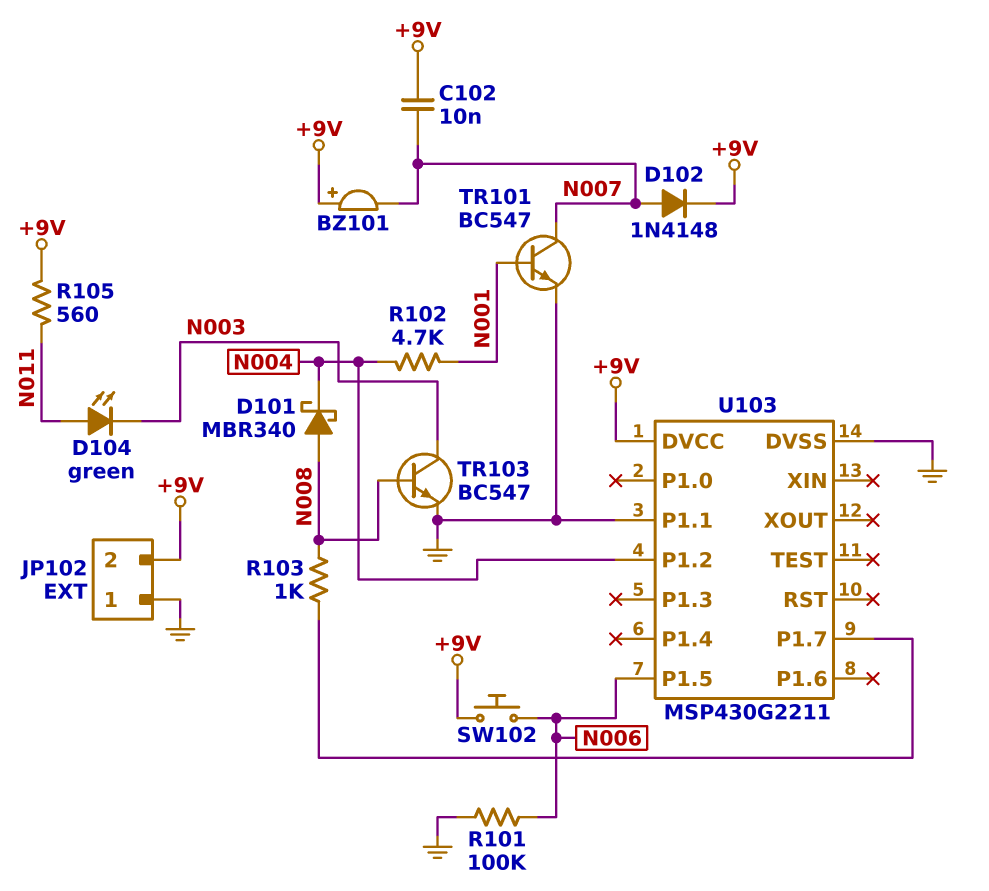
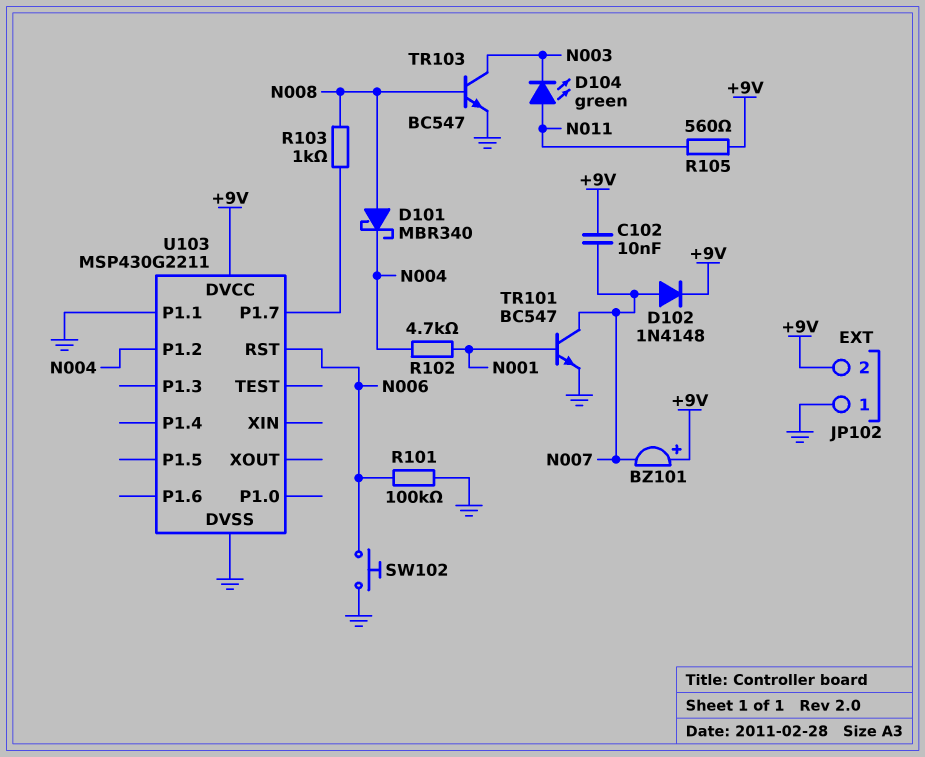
SW102: button (+9V, N006) -> button (GND, N006)
U103 pin P1.5: N006 -> none
U103 pin RST: none -> N006

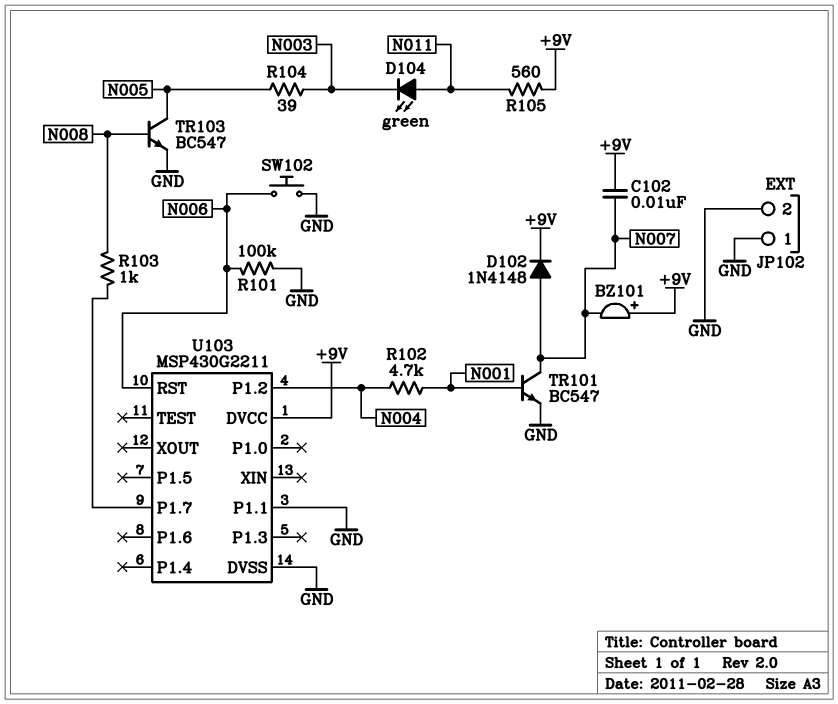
D101: schottky MBR340 (A N008, K N004) -> none
JP102 pin 2: +9V -> GND
R104: none -> 39 (N003, N005)
TR103: NPN BC547 (B N008, C N003, E GND) -> NPN BC547 (B N008, C N005, E GND)

